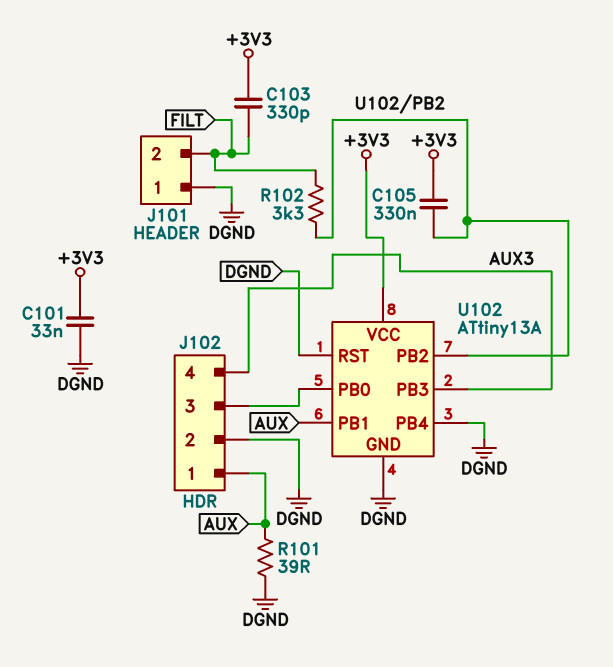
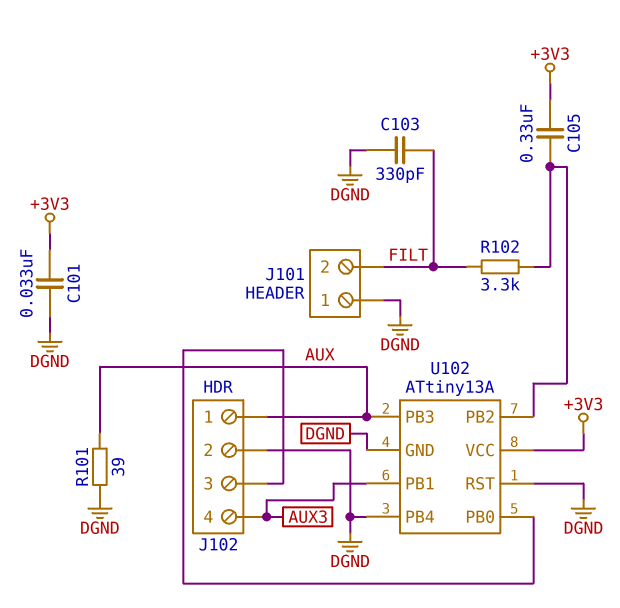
C103: 330pF (+3V3, FILT) -> 330pF (DGND, FILT)
U102 pin PB1: AUX -> AUX3
U102 pin PB3: AUX3 -> AUX

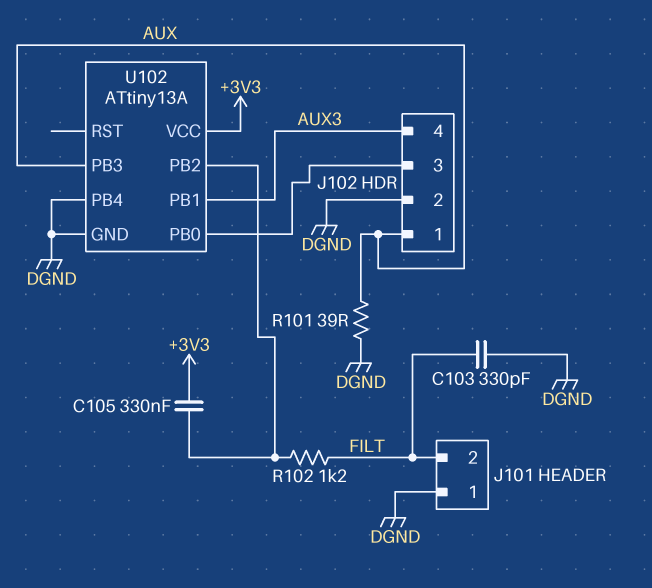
C101: 33nF (+3V3, DGND) -> none
R102: 3.3k (FILT, U102/PB2) -> 1.2k (FILT, U102/PB2)
U102 pin RST: DGND -> none

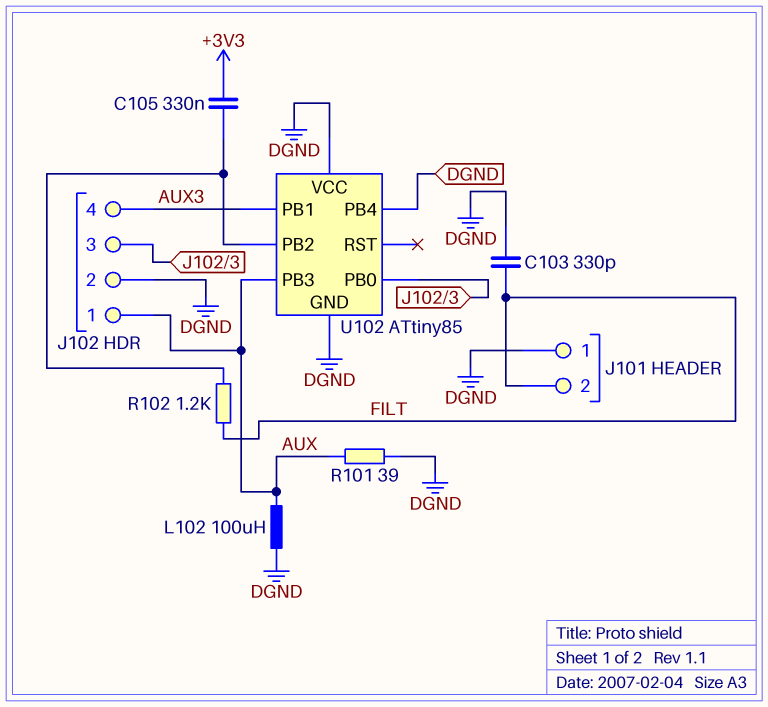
L102: none -> 100uH (AUX, DGND)
U102: ATtiny13A -> ATtiny85
U102 pin VCC: +3V3 -> DGND

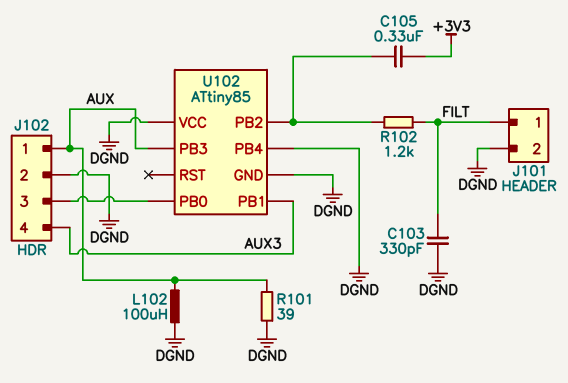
J101 pin 1: DGND -> FILT
J101 pin 2: FILT -> DGND

